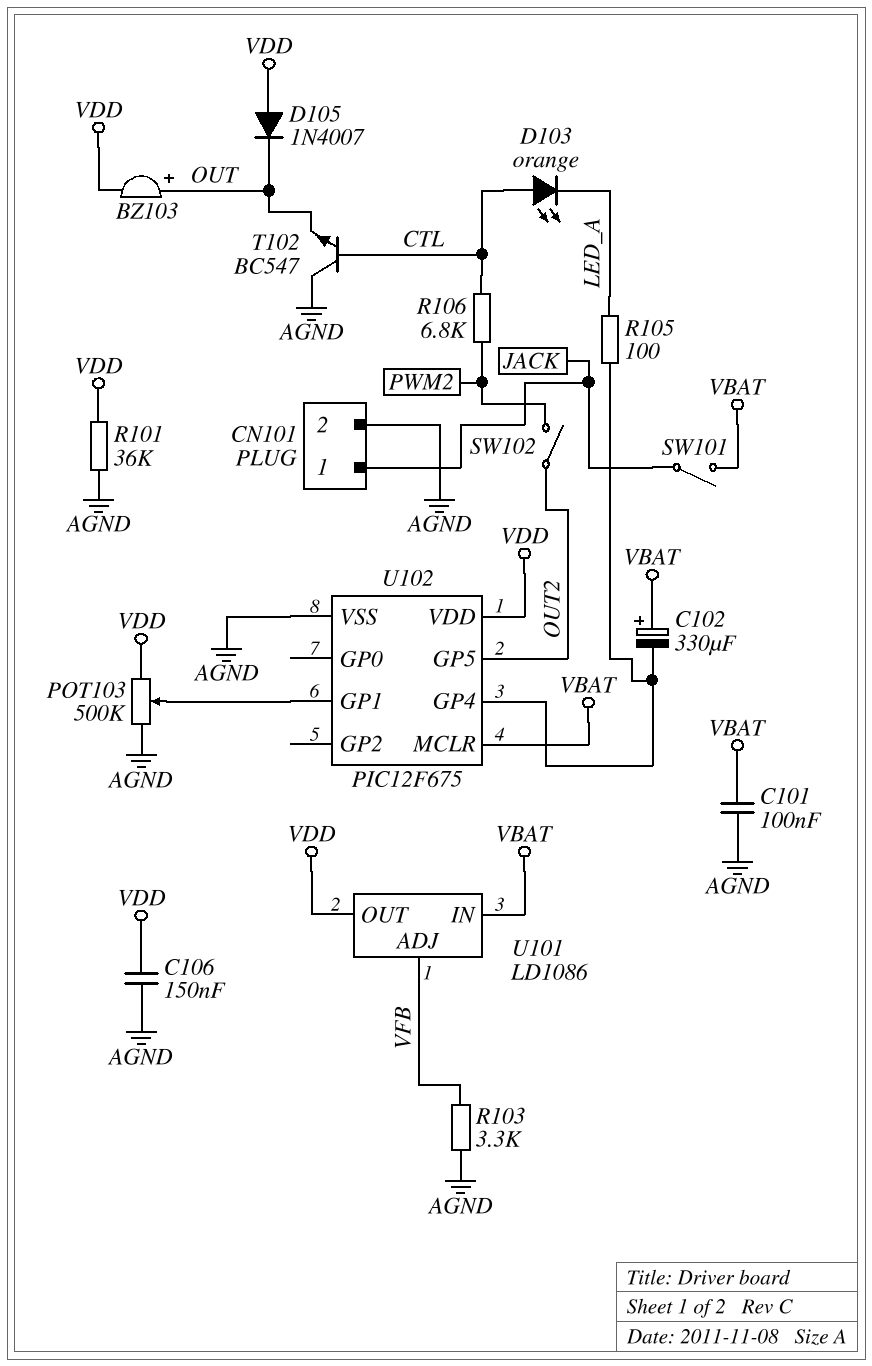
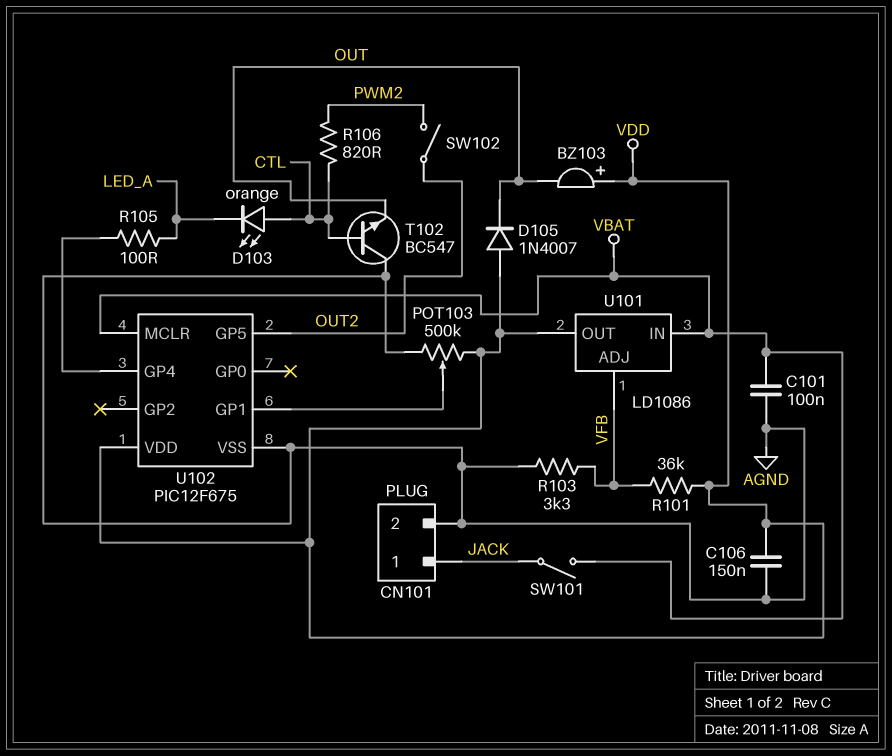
BZ103: buzzer (plus OUT, minus VDD) -> buzzer (plus VDD, minus OUT)
C102: 330uF (plus VBAT, minus U102/GP4) -> none
R101: 36k (AGND, VDD) -> 36k (VDD, VFB)
R106: 6.8k (CTL, PWM2) -> 820 (CTL, PWM2)

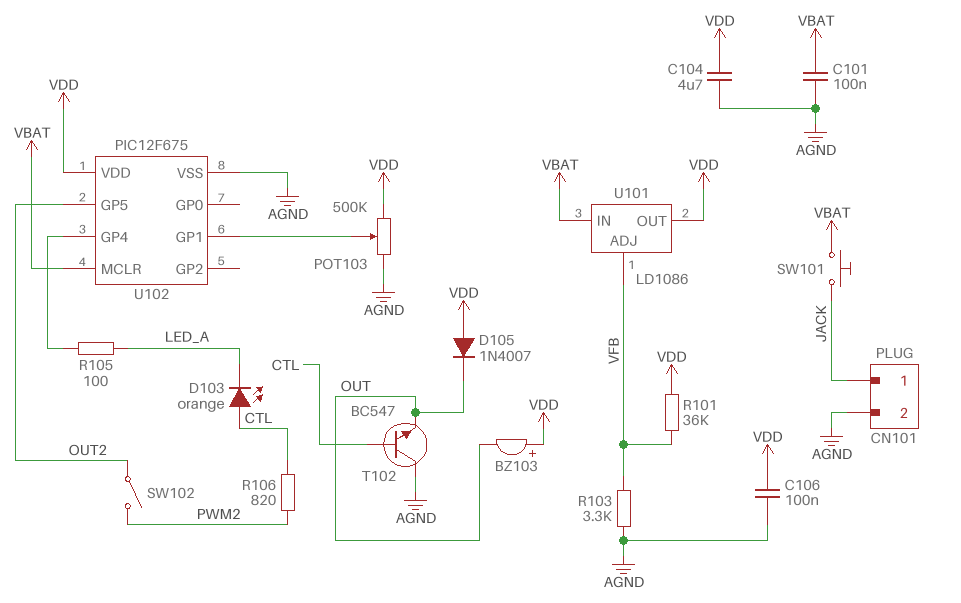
C104: none -> 4.7uF (AGND, VDD)
C106: 150nF (AGND, VDD) -> 100nF (AGND, VDD)
SW101: switch (JACK, VBAT) -> button (JACK, VBAT)

